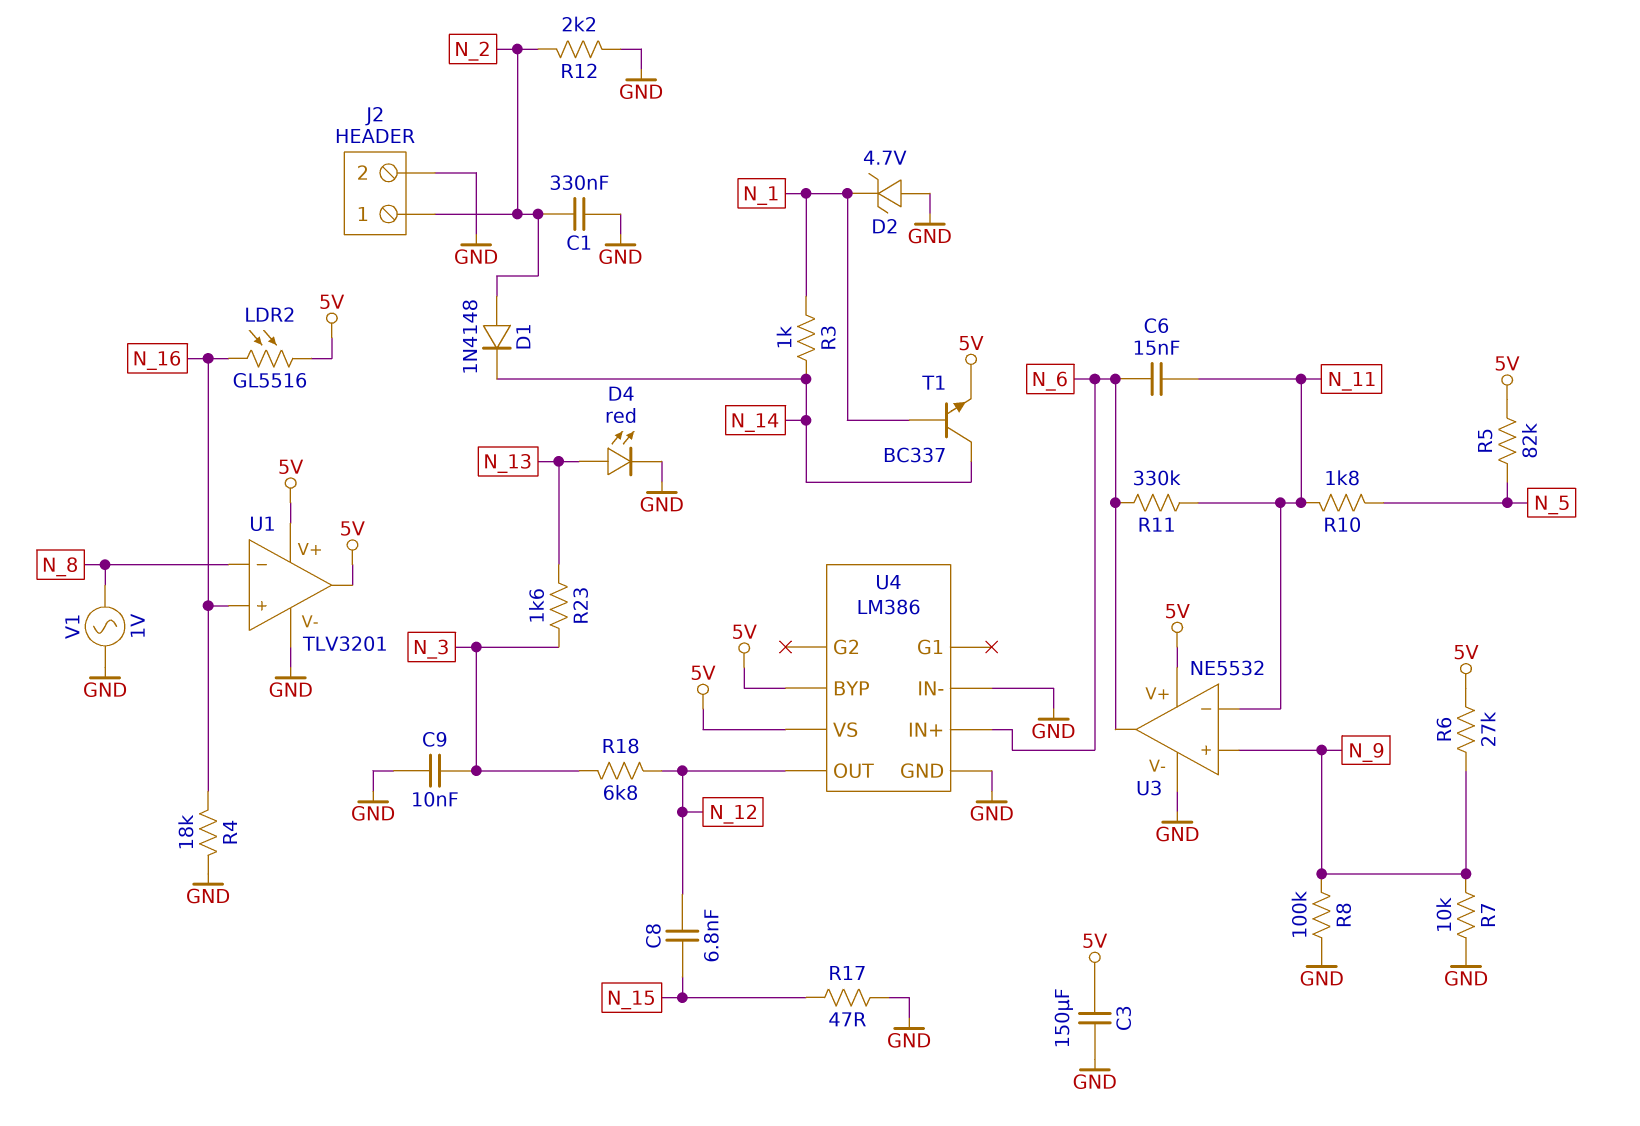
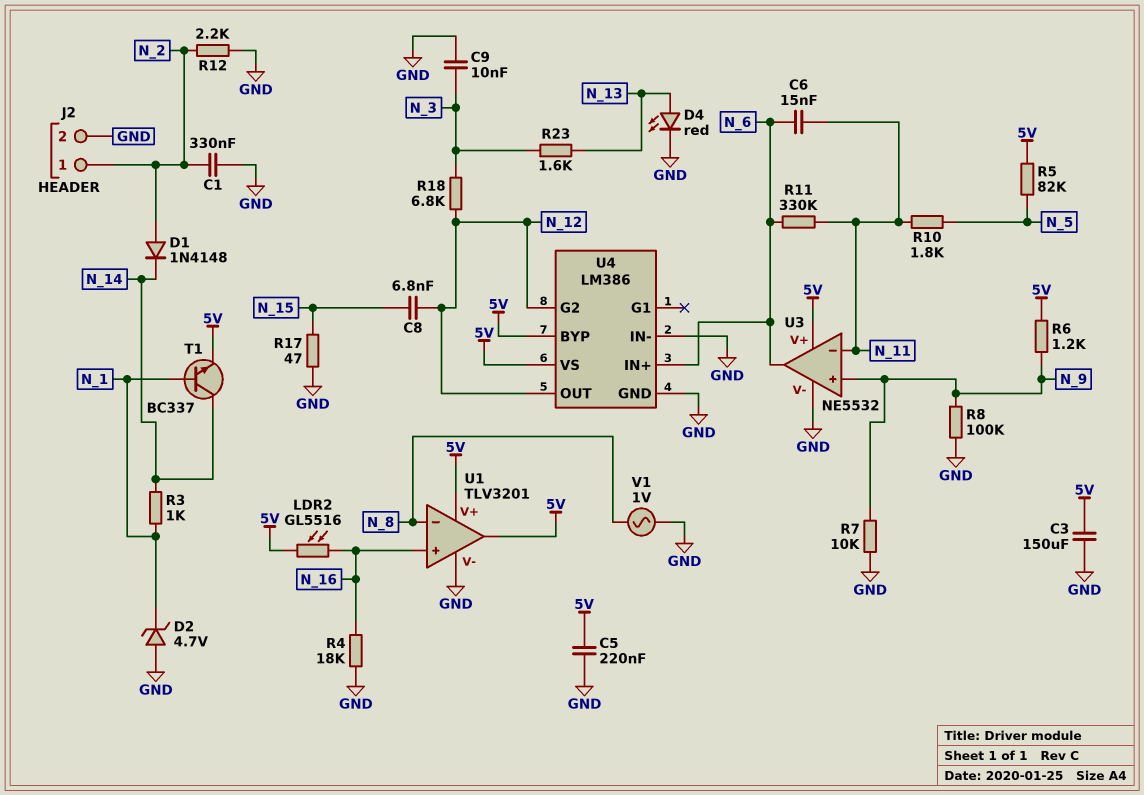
C5: none -> 220nF (5V, GND)
R6: 27k (5V, N_9) -> 1.2k (5V, N_9)
U4 pin G2: none -> N_12

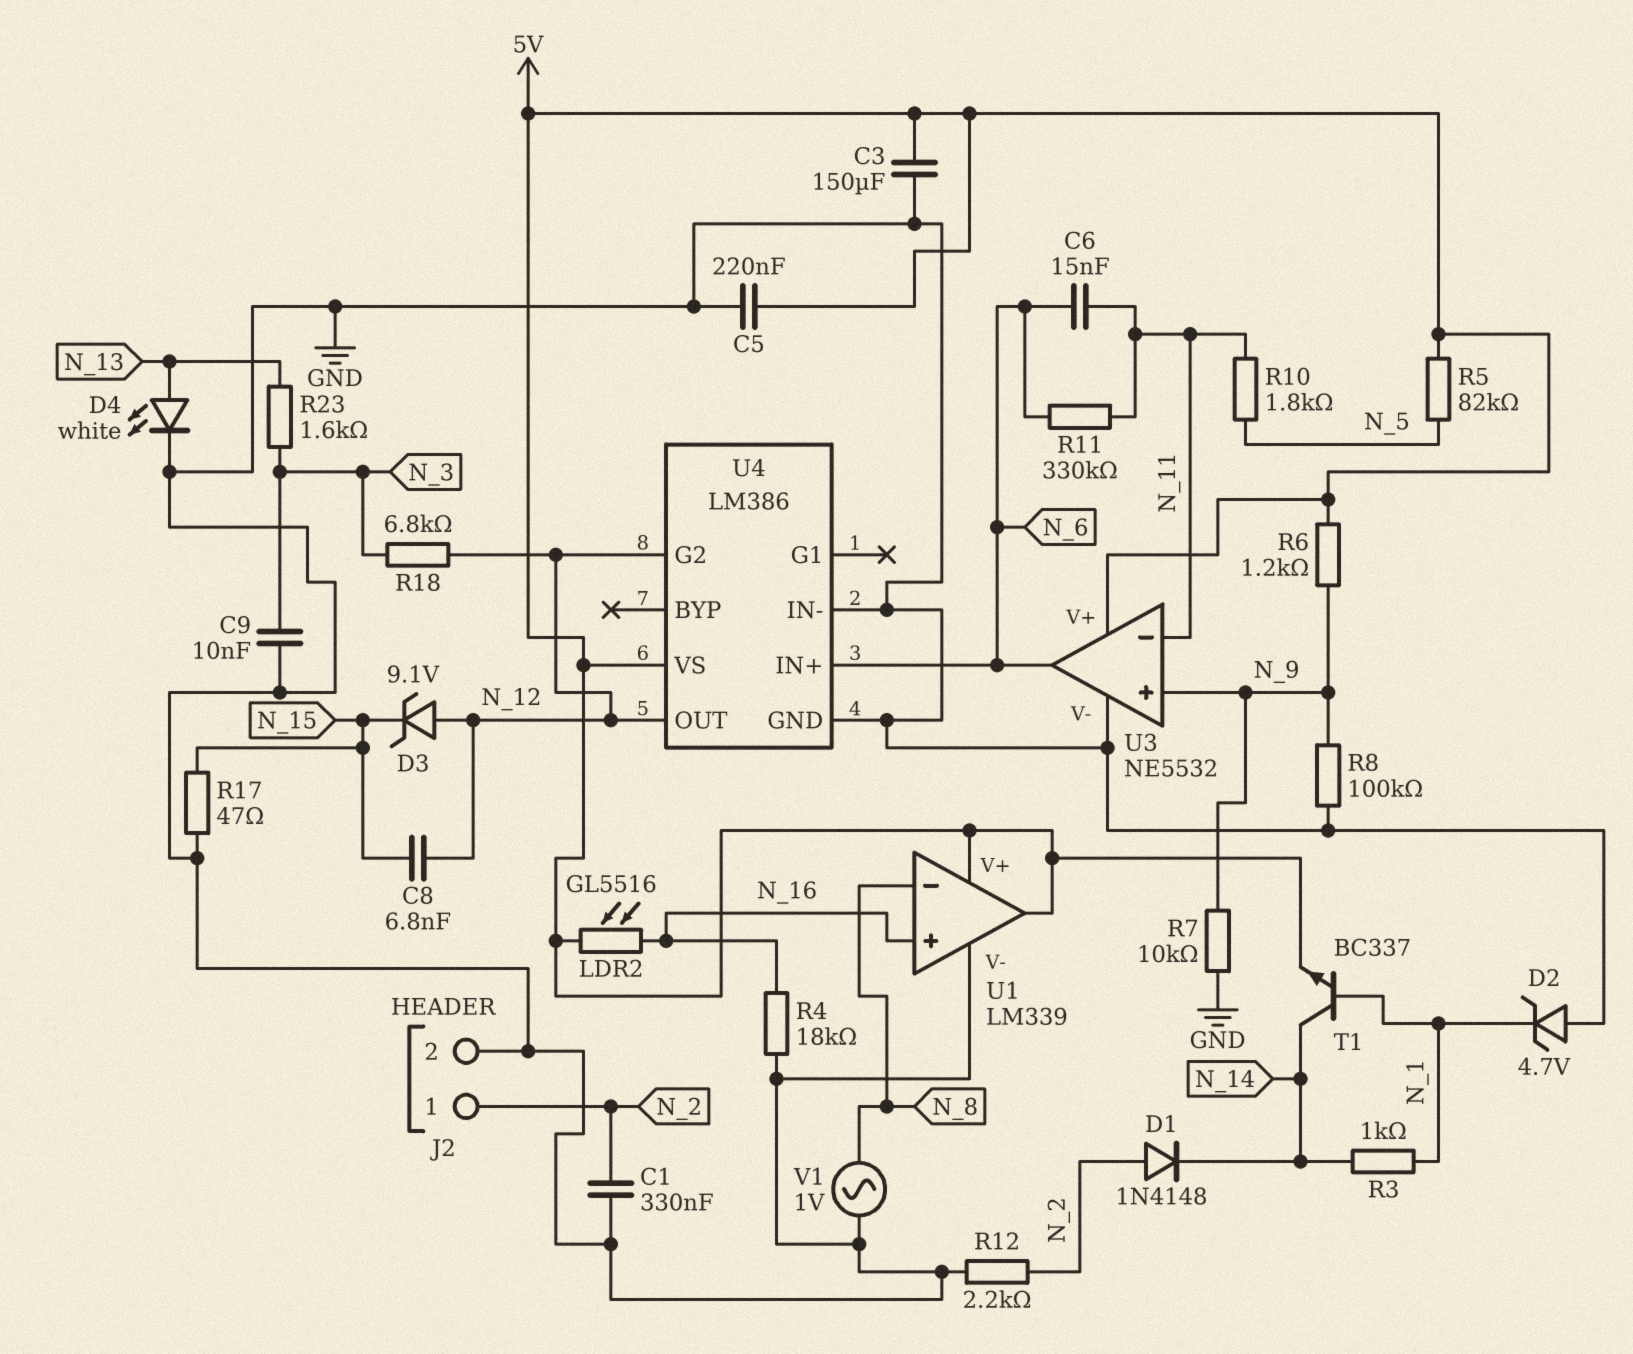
D3: none -> zener 9.1V (A N_12, K N_15)
D4: LED red (A N_13, K GND) -> LED white (A N_13, K GND)
U1: TLV3201 -> LM339
U4 pin BYP: 5V -> none

